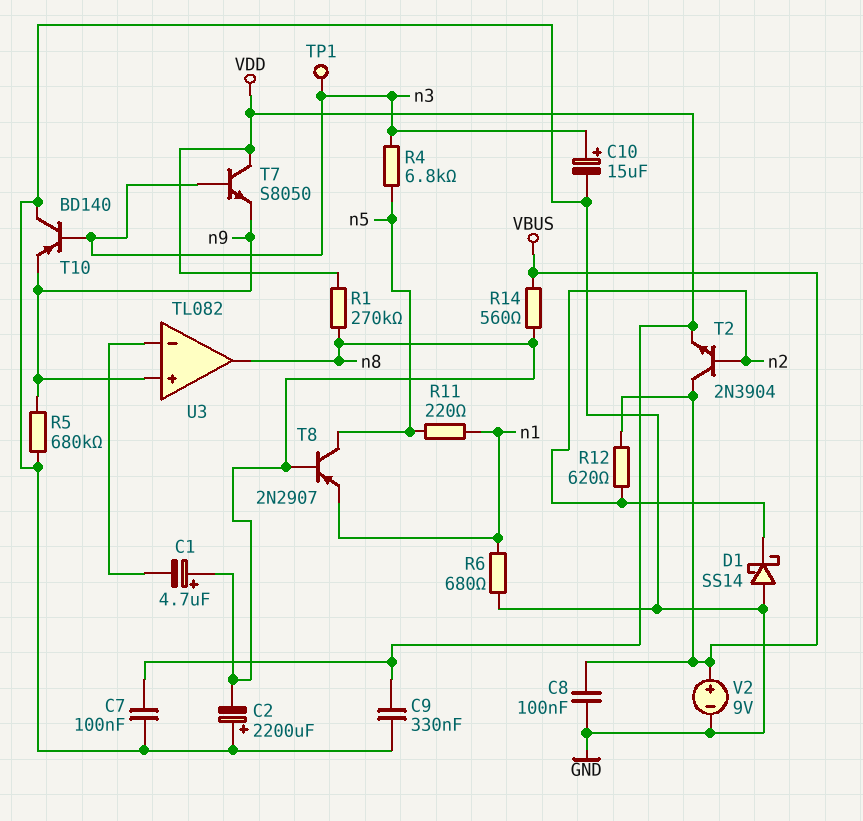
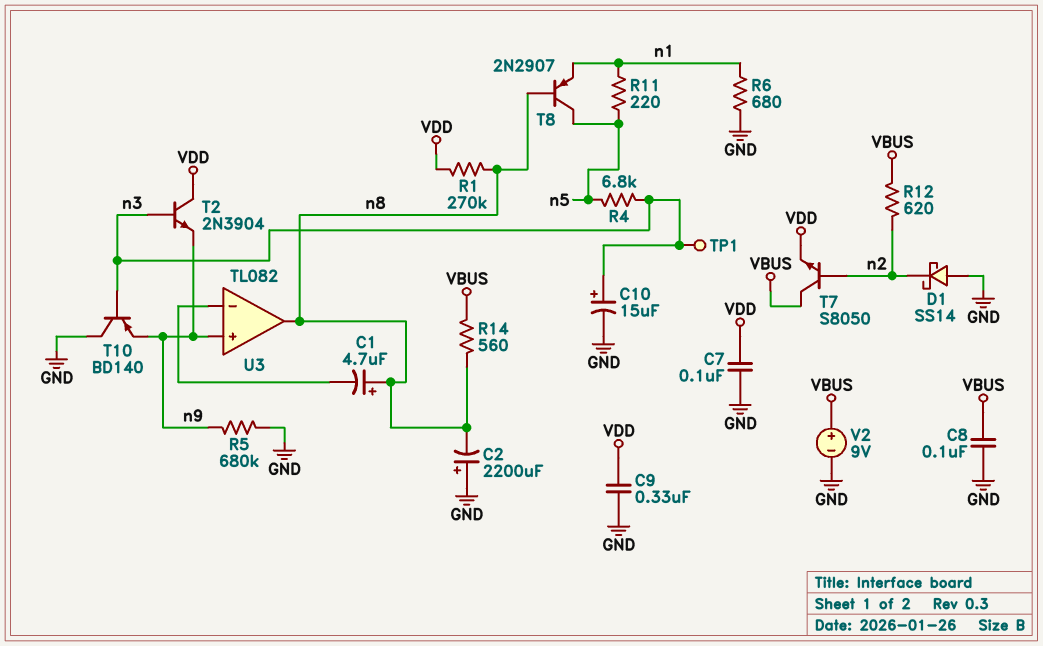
T2: NPN 2N3904 (B n2, C VBUS, E VDD) -> NPN 2N3904 (B n3, C VDD, E n9)
T7: NPN S8050 (B n3, C VDD, E n9) -> NPN S8050 (B n2, C VBUS, E VDD)

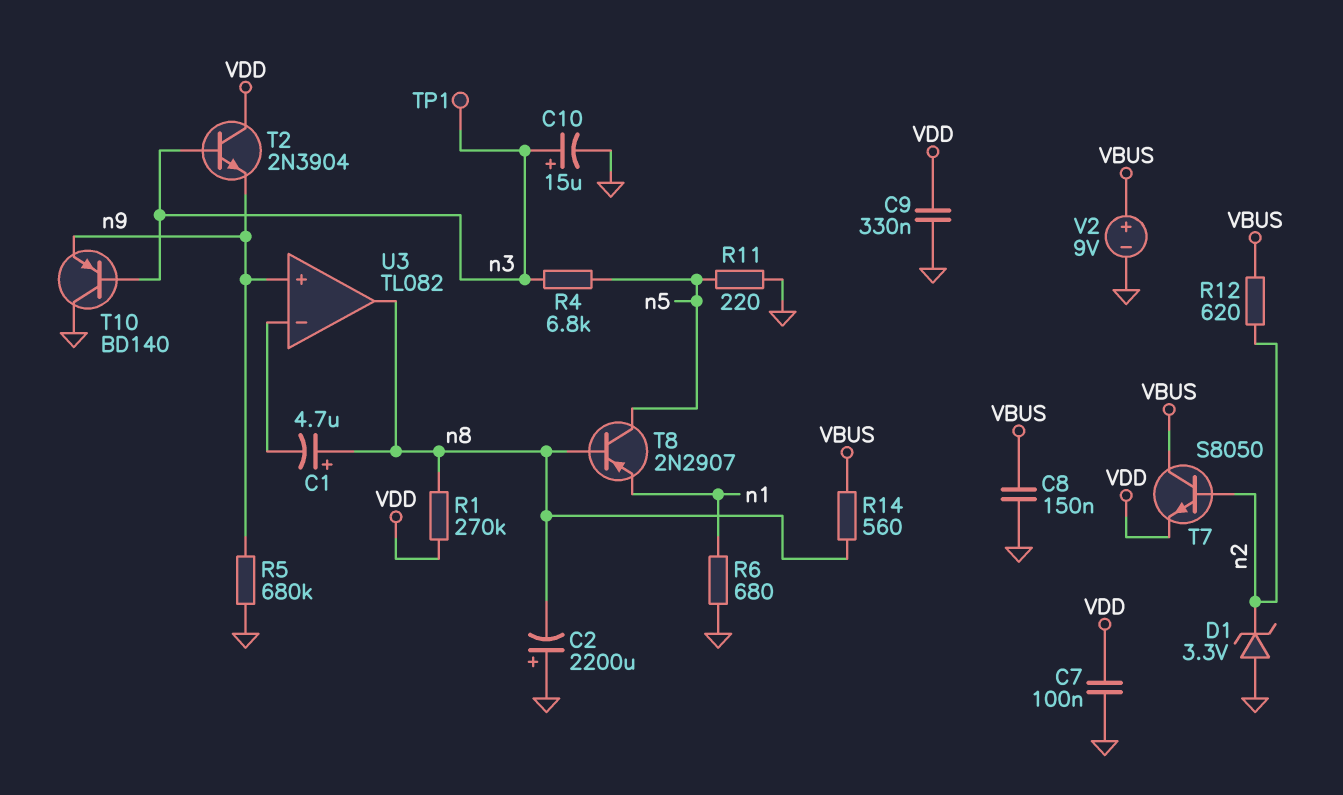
C8: 100nF (GND, VBUS) -> 150nF (GND, VBUS)
D1: schottky SS14 (A GND, K n2) -> zener 3.3V (A GND, K n2)
R11: 220 (n1, n5) -> 220 (GND, n5)

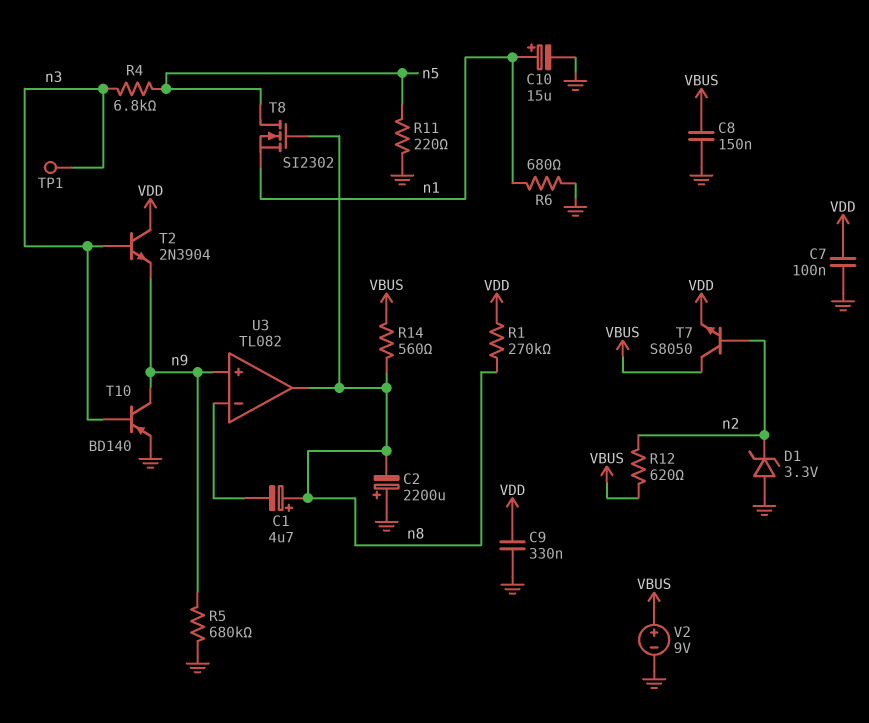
C10: 15uF (plus n3, minus GND) -> 15uF (plus n1, minus GND)
T8: PNP 2N2907 (B n8, C n5, E n1) -> NMOS SI2302 (G n8, D n5, S n1)
T10: PNP BD140 (B n3, C GND, E n9) -> PNP BD140 (B n3, C n9, E GND)

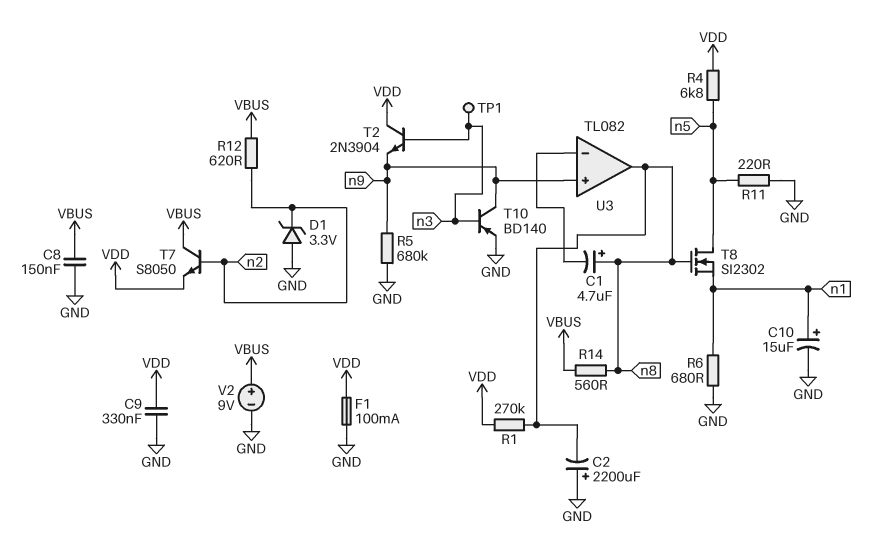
C7: 100nF (GND, VDD) -> none
F1: none -> 100mA (GND, VDD)
R4: 6.8k (n3, n5) -> 6.8k (VDD, n5)

